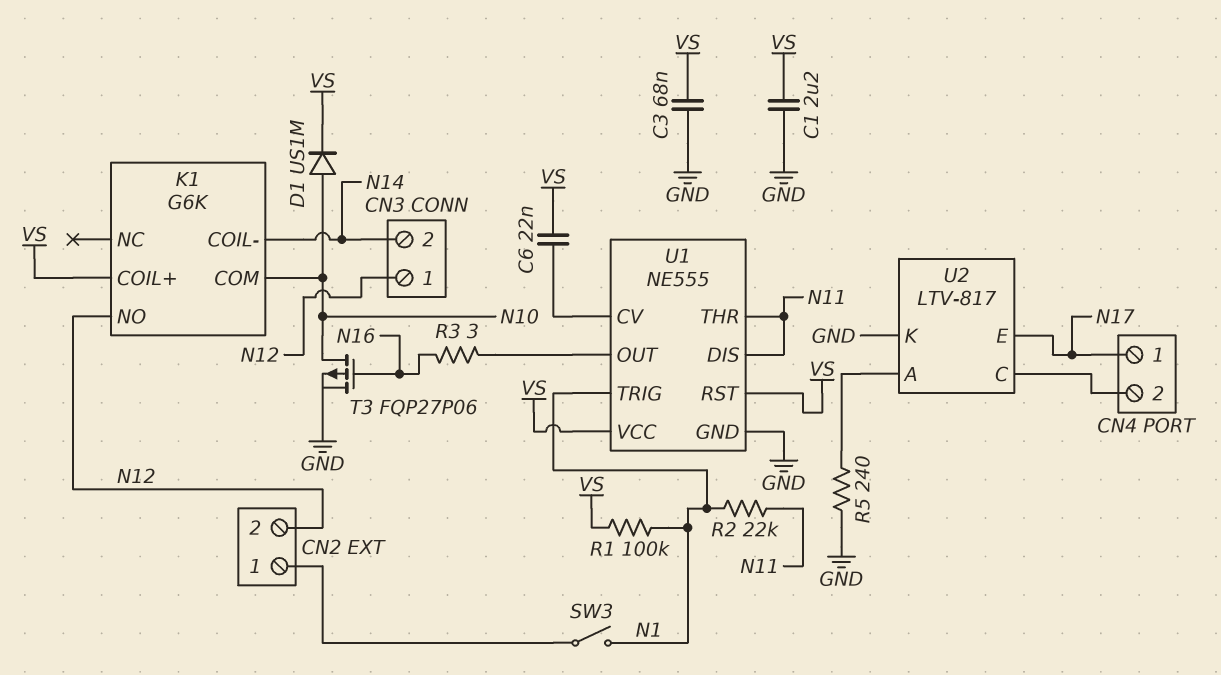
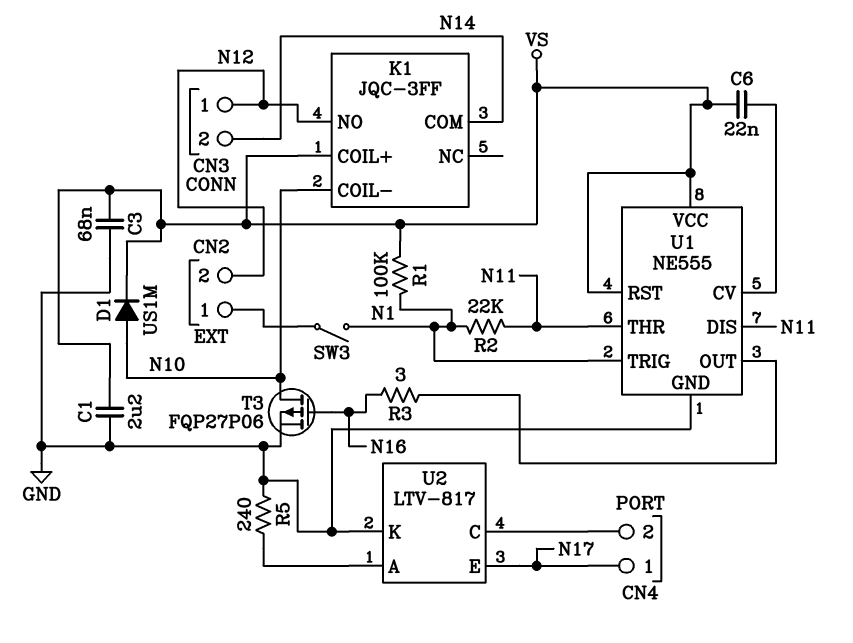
K1: G6K -> JQC-3FF
K1 pin COIL-: N14 -> N10
K1 pin COM: N10 -> N14

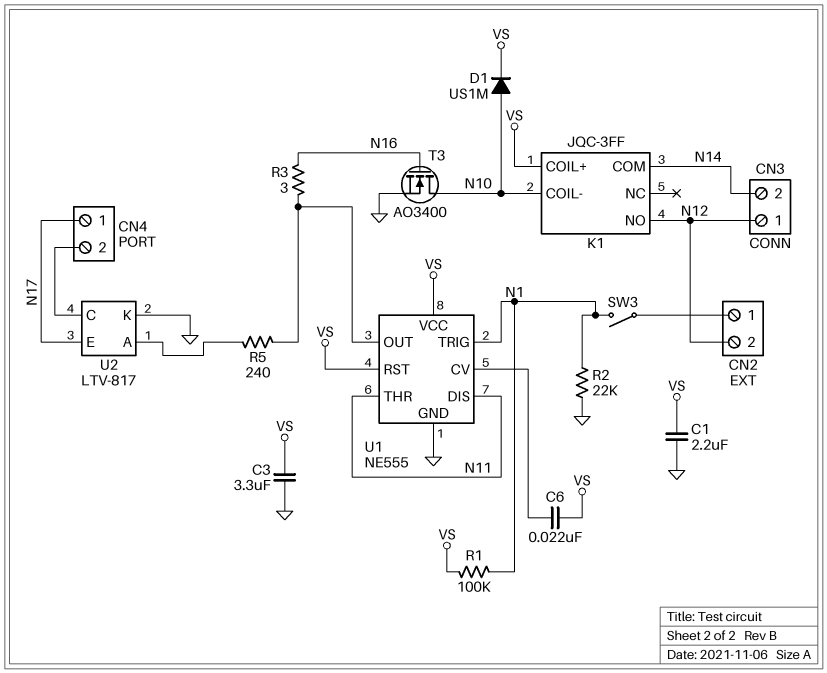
C3: 68nF (GND, VS) -> 3.3uF (GND, VS)
R2: 22k (N1, N11) -> 22k (GND, N1)
R5: 240 (GND, U2/A) -> 240 (U1/OUT, U2/A)
T3: PMOS FQP27P06 (G N16, D N10, S GND) -> NMOS AO3400 (G N16, D N10, S GND)

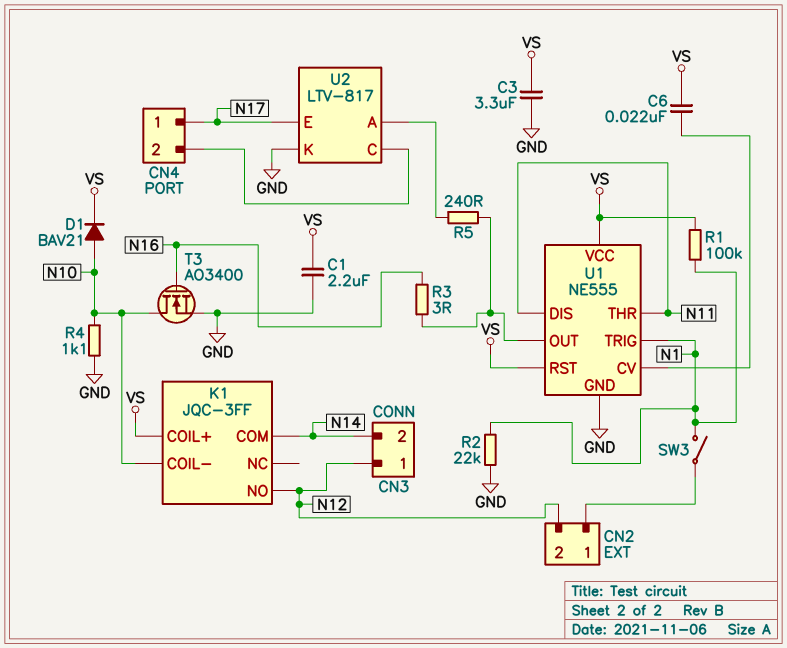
D1: diode US1M (A N10, K VS) -> diode BAV21 (A N10, K VS)
R4: none -> 1.1k (GND, N10)

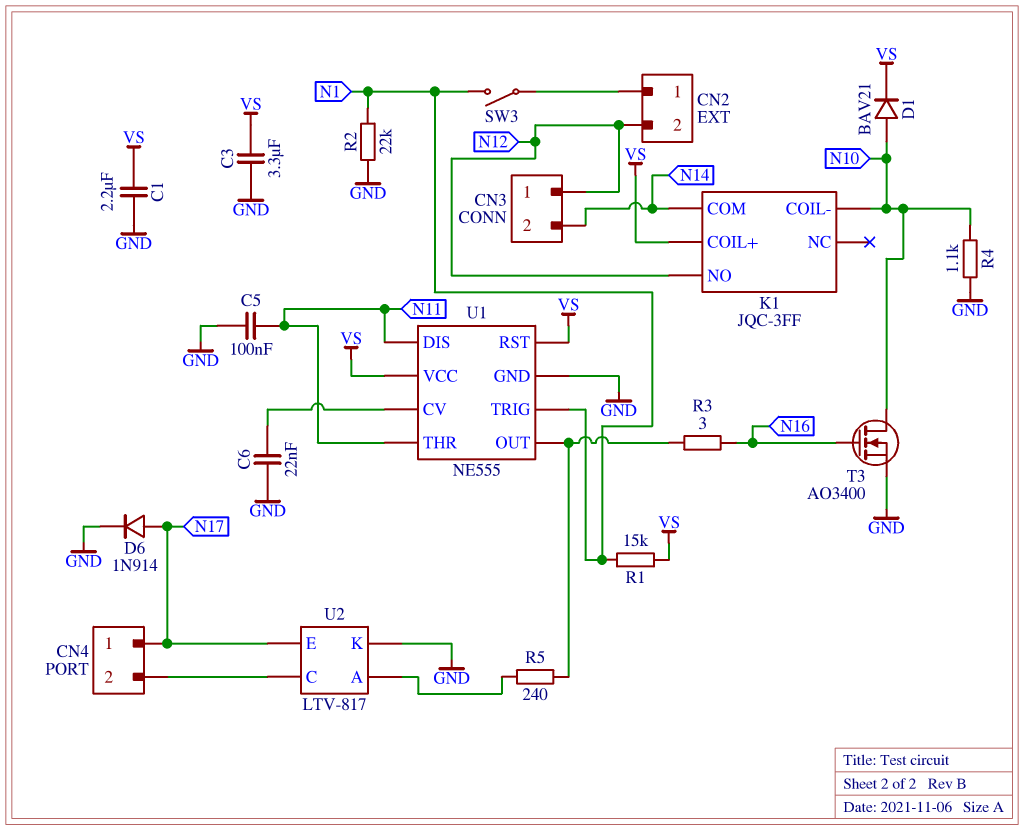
C5: none -> 100nF (GND, N11)
C6: 22nF (U1/CV, VS) -> 22nF (GND, U1/CV)
D6: none -> diode 1N914 (A N17, K GND)
R1: 100k (N1, VS) -> 15k (N1, VS)

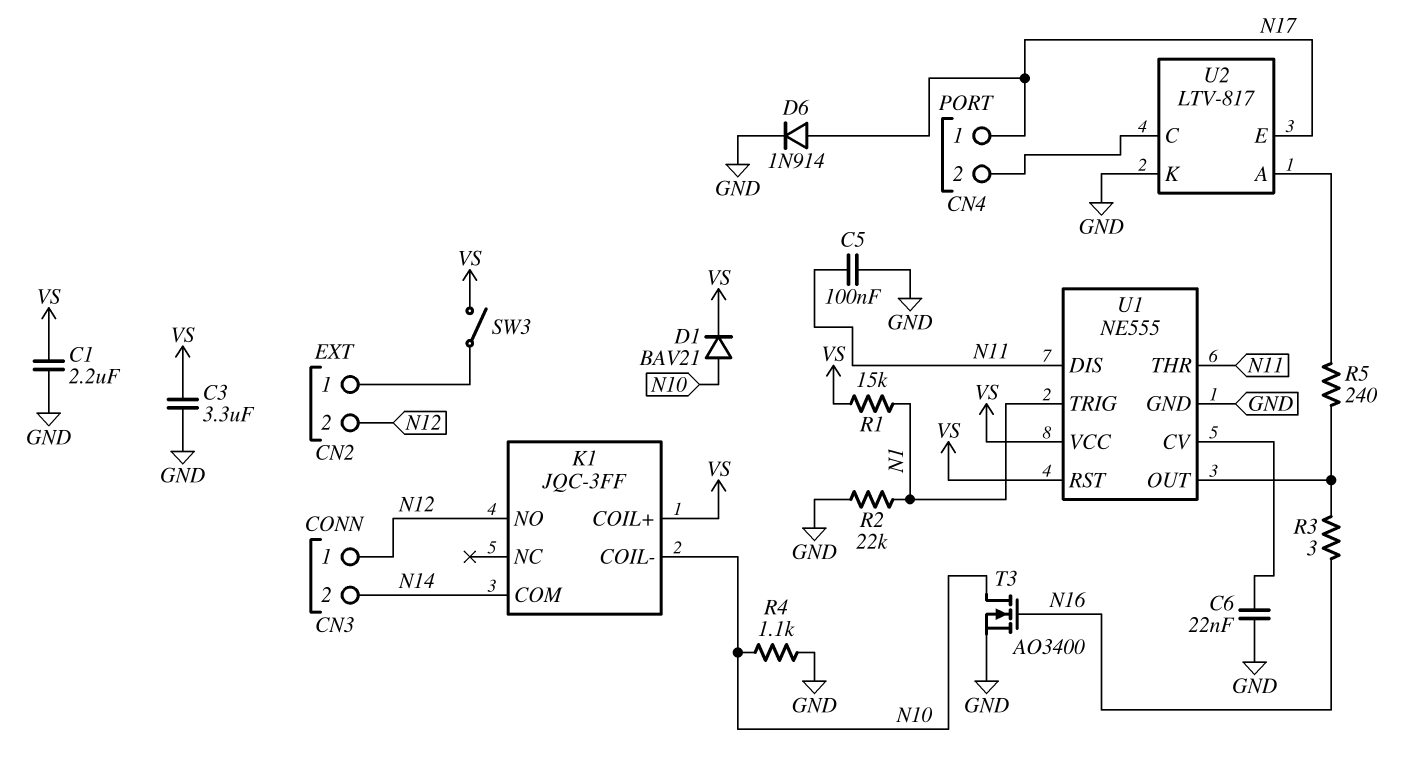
SW3: switch (CN2/1, N1) -> switch (CN2/1, VS)

